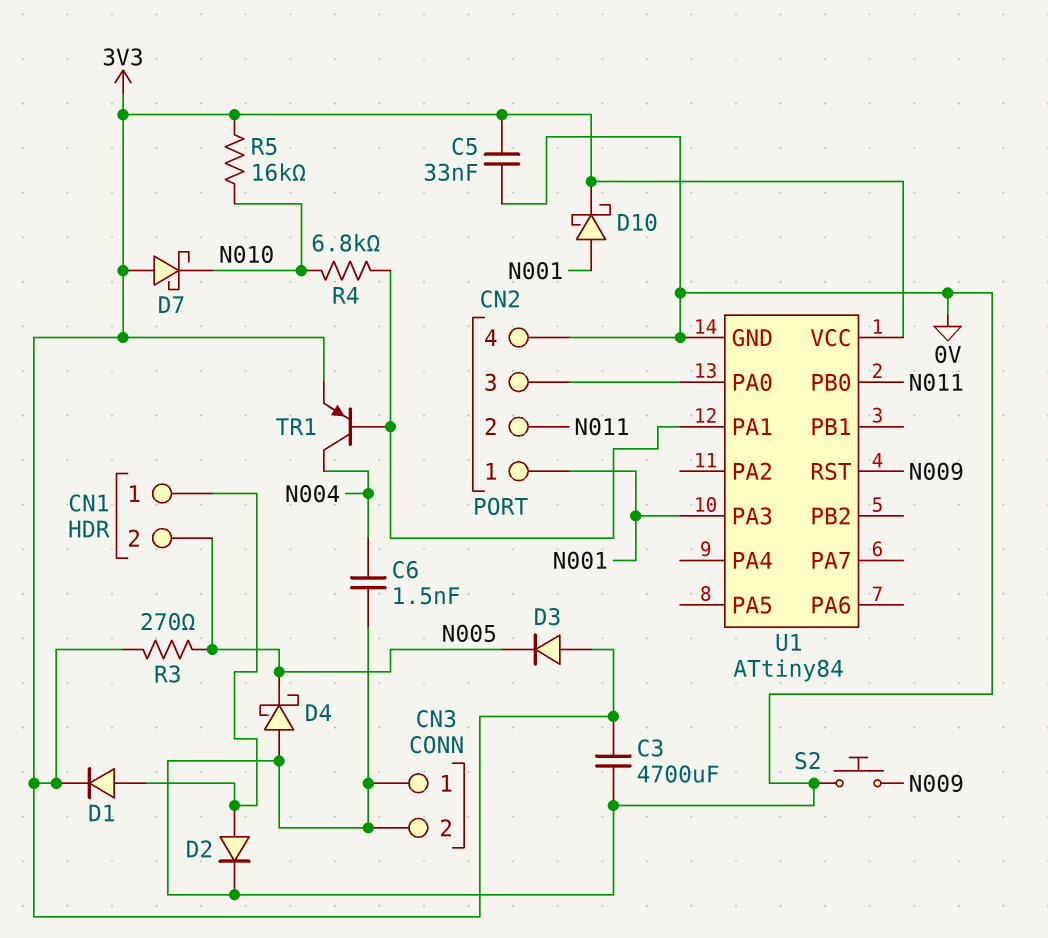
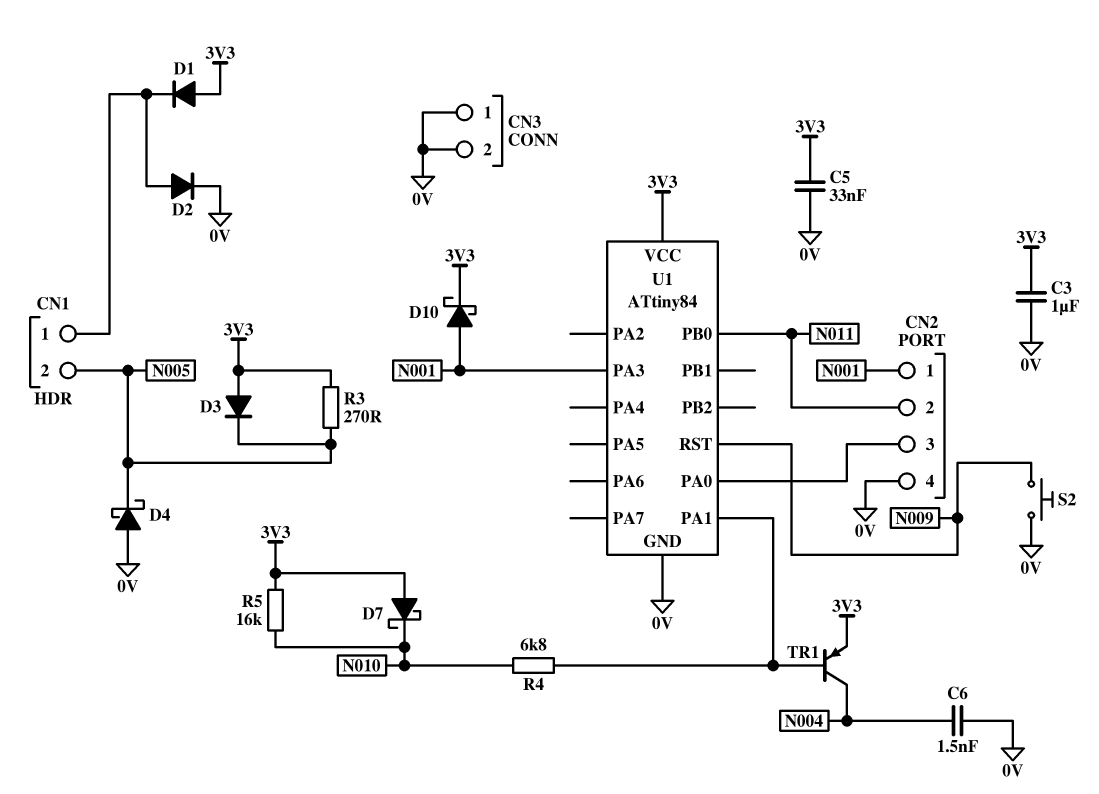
C3: 4700uF (0V, 3V3) -> 1uF (0V, 3V3)
D1: diode (A CN1/1, K 3V3) -> diode (A 3V3, K CN1/1)

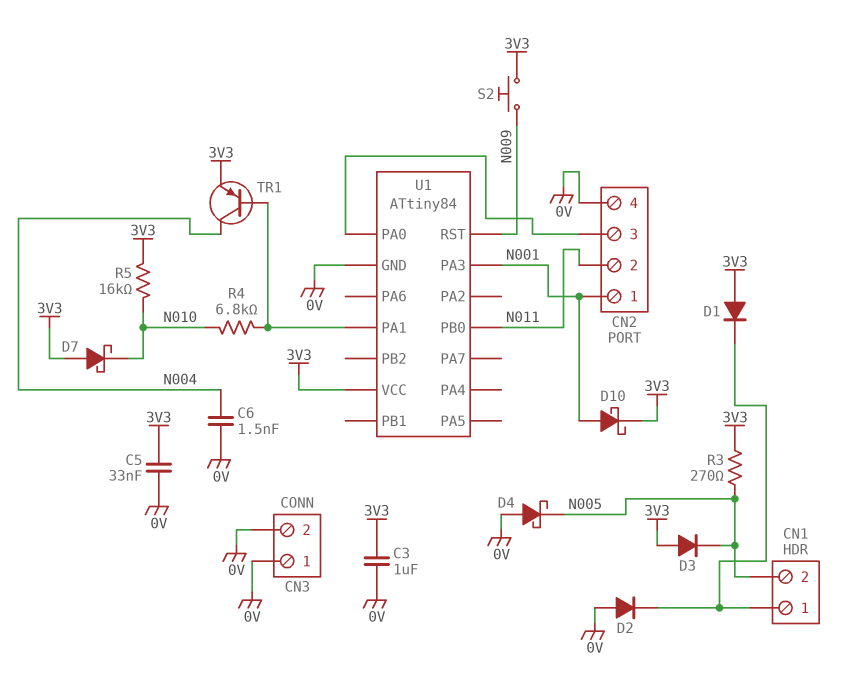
D2: diode (A CN1/1, K 0V) -> diode (A 0V, K CN1/1)
S2: button (0V, N009) -> button (3V3, N009)

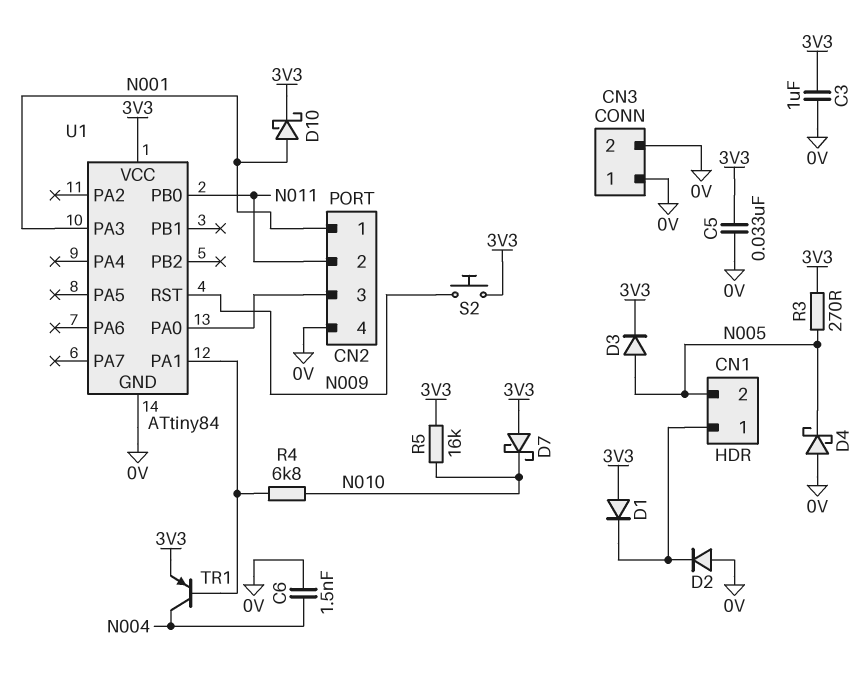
D3: diode (A 3V3, K N005) -> diode (A N005, K 3V3)

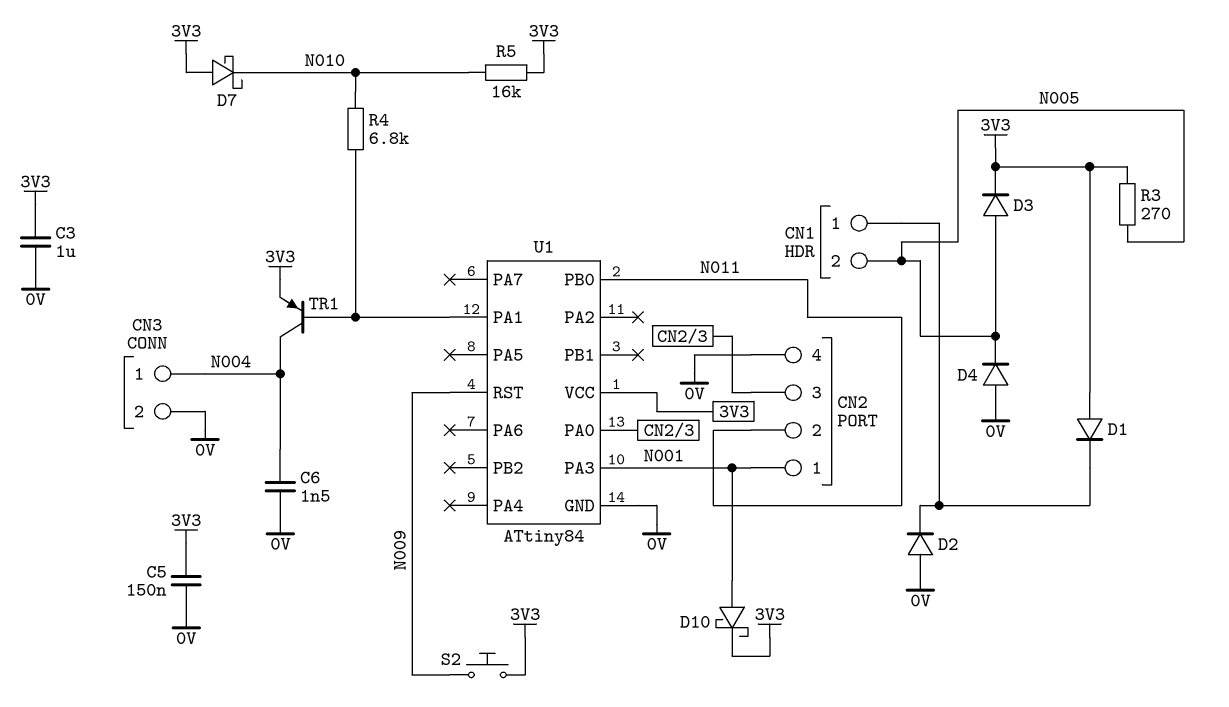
C5: 33nF (0V, 3V3) -> 150nF (0V, 3V3)
CN3 pin 1: 0V -> N004
D4: schottky (A 0V, K N005) -> diode (A 0V, K N005)

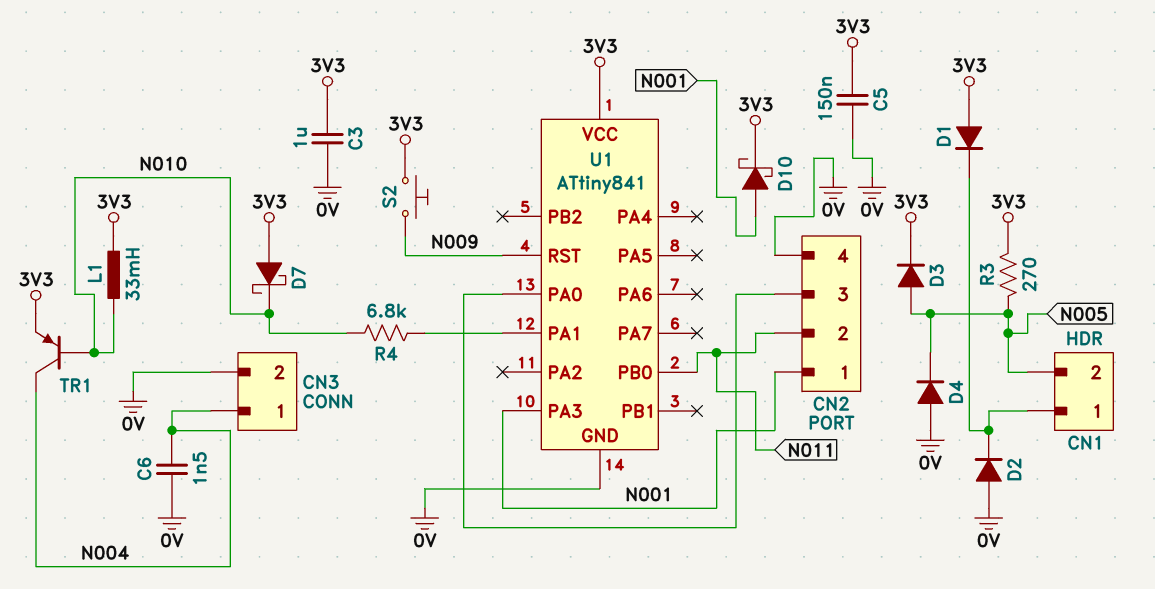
L1: none -> 33mH (3V3, N010)
R5: 16k (3V3, N010) -> none
TR1: PNP (B U1/PA1, C N004, E 3V3) -> PNP (B N010, C N004, E 3V3)
U1: ATtiny84 -> ATtiny841

